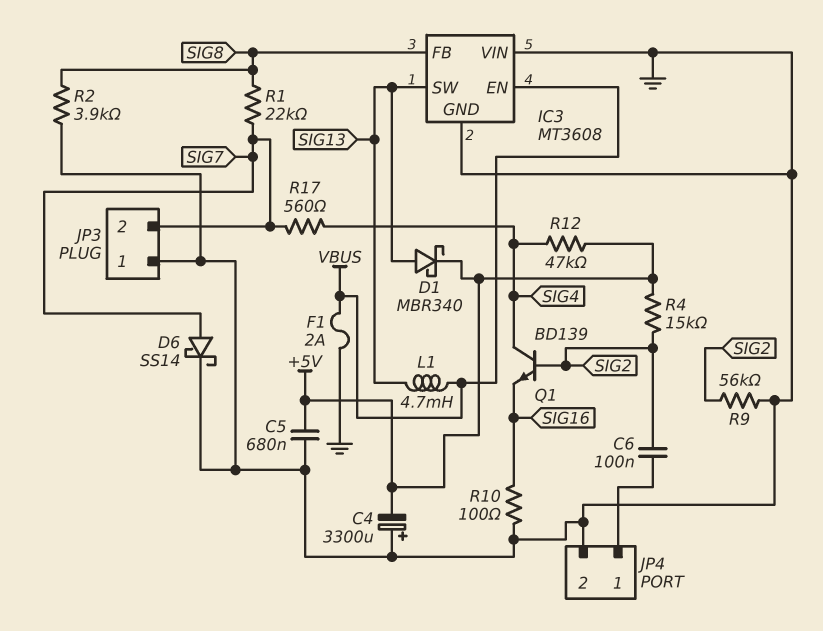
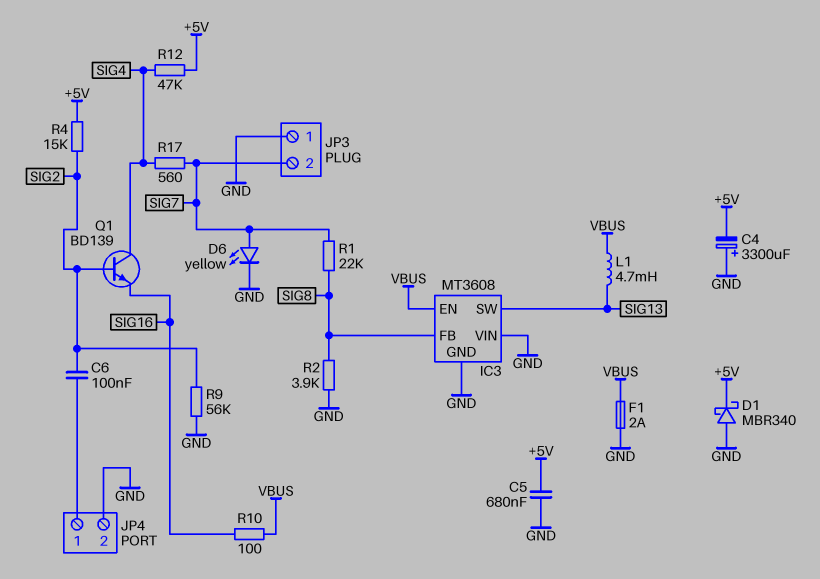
D1: schottky MBR340 (A SIG13, K +5V) -> schottky MBR340 (A GND, K +5V)
D6: schottky SS14 (A SIG7, K GND) -> LED yellow (A SIG7, K GND)
R10: 100 (GND, SIG16) -> 100 (SIG16, VBUS)

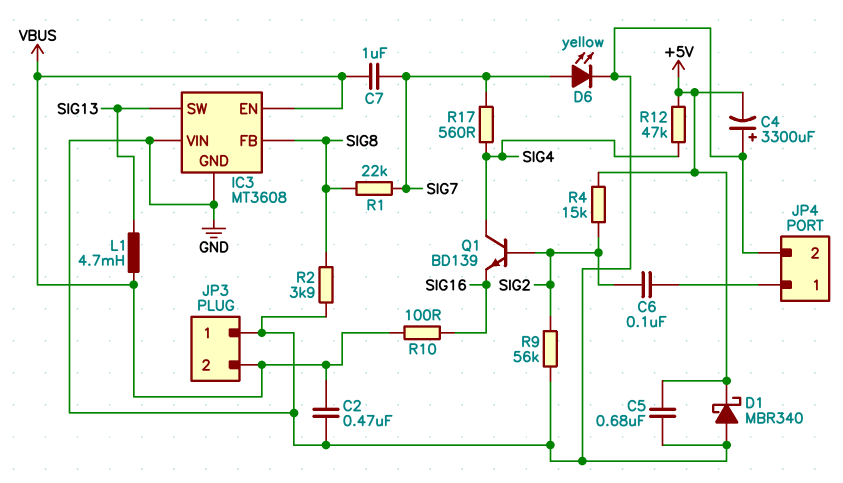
C2: none -> 470nF (GND, VBUS)
C7: none -> 1uF (SIG7, VBUS)
F1: 2A (GND, VBUS) -> none
JP3 pin 2: SIG7 -> VBUS

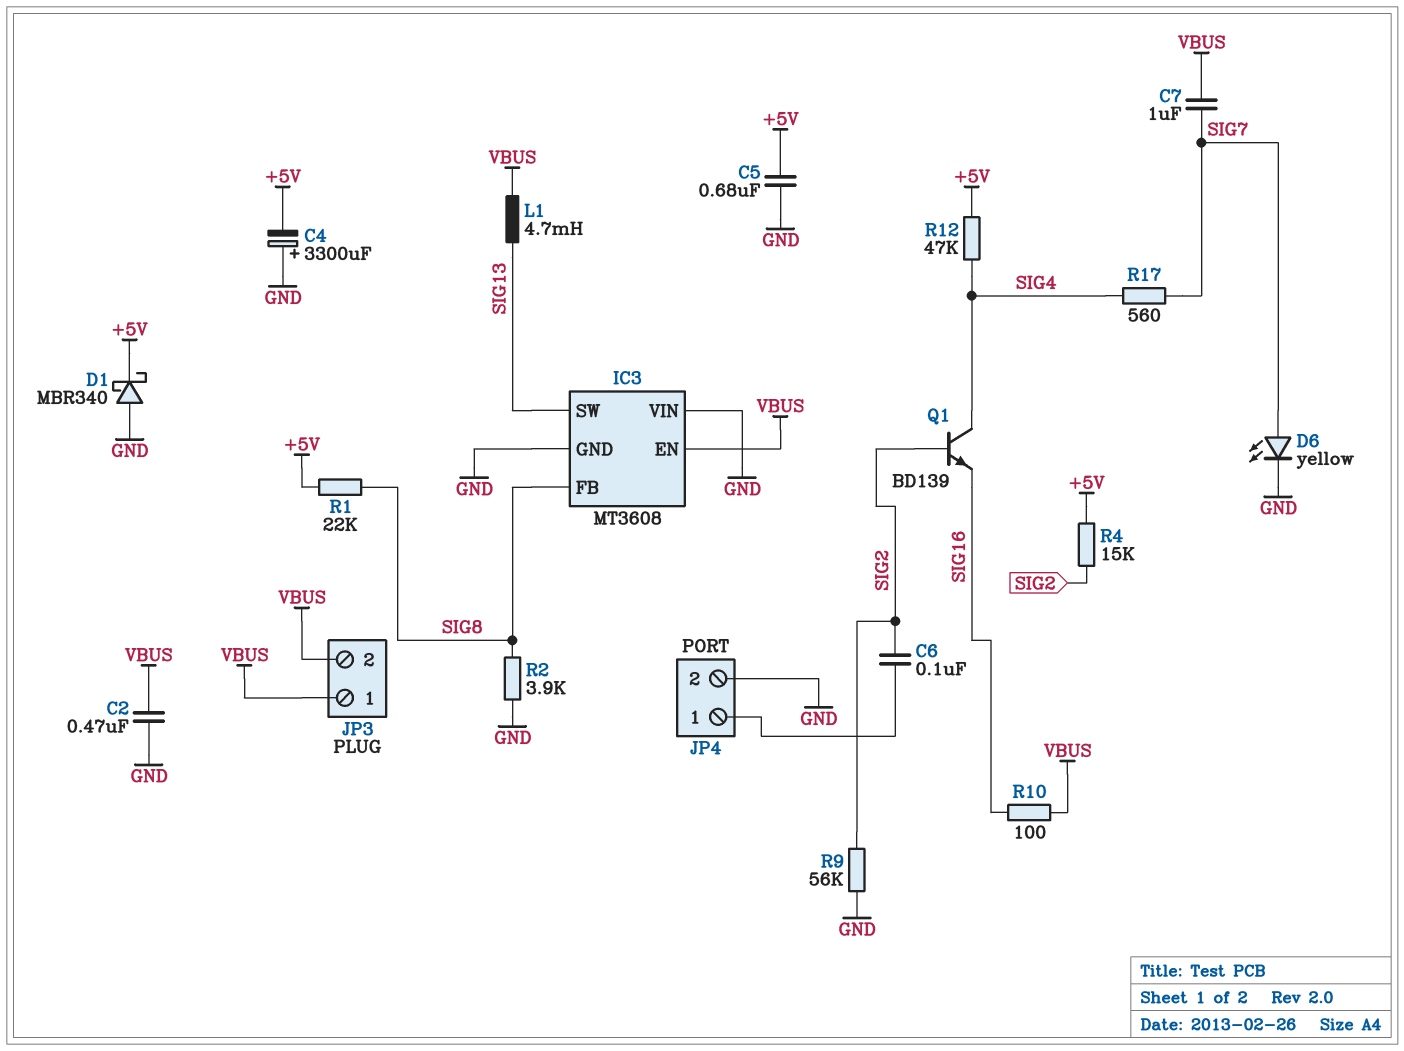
JP3 pin 1: GND -> VBUS
R1: 22k (SIG7, SIG8) -> 22k (+5V, SIG8)

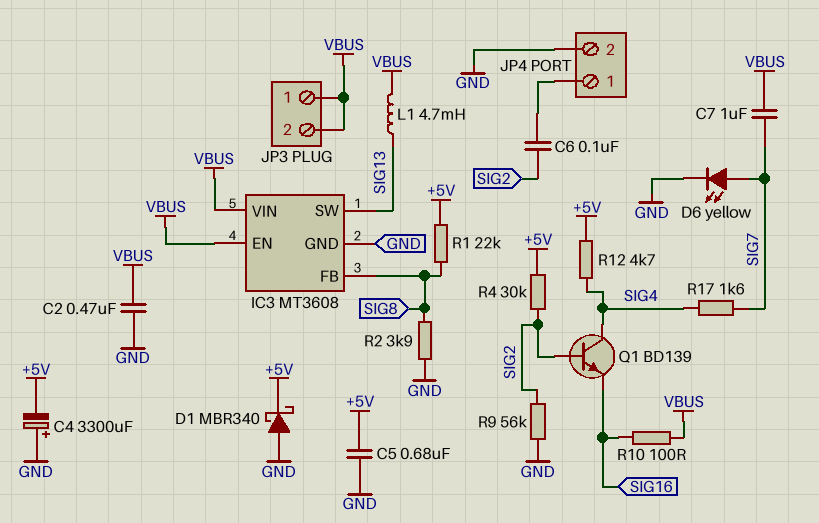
IC3 pin VIN: GND -> VBUS
R4: 15k (+5V, SIG2) -> 30k (+5V, SIG2)
R12: 47k (+5V, SIG4) -> 4.7k (+5V, SIG4)
R17: 560 (SIG4, SIG7) -> 1.6k (SIG4, SIG7)

